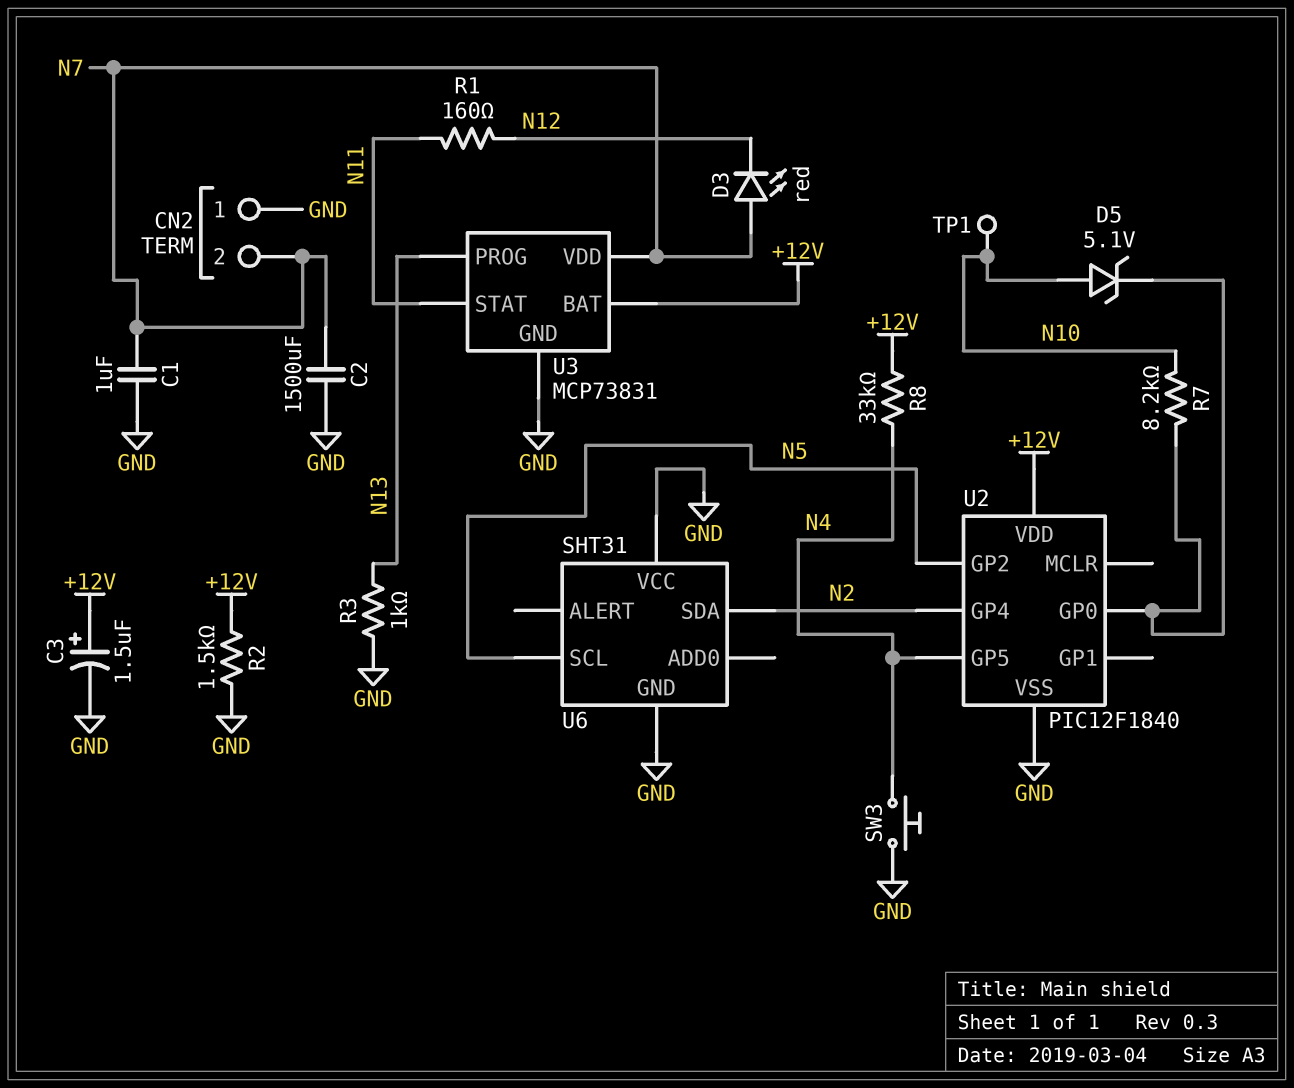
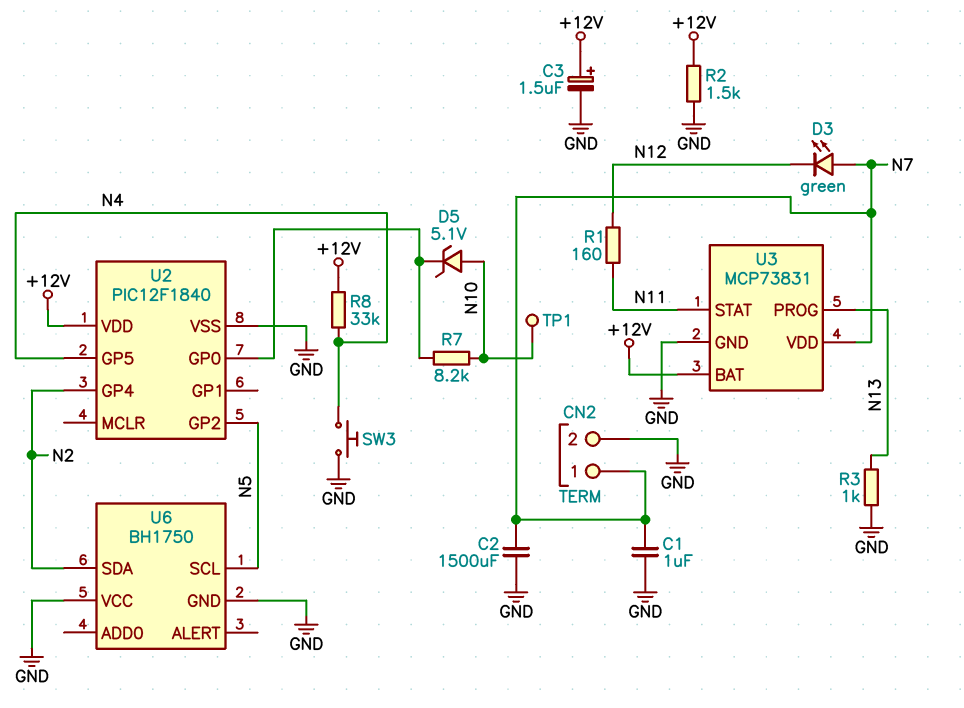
CN2 pin 1: GND -> N7
CN2 pin 2: N7 -> GND
D3: LED red (A N7, K N12) -> LED green (A N7, K N12)
U6: SHT31 -> BH1750

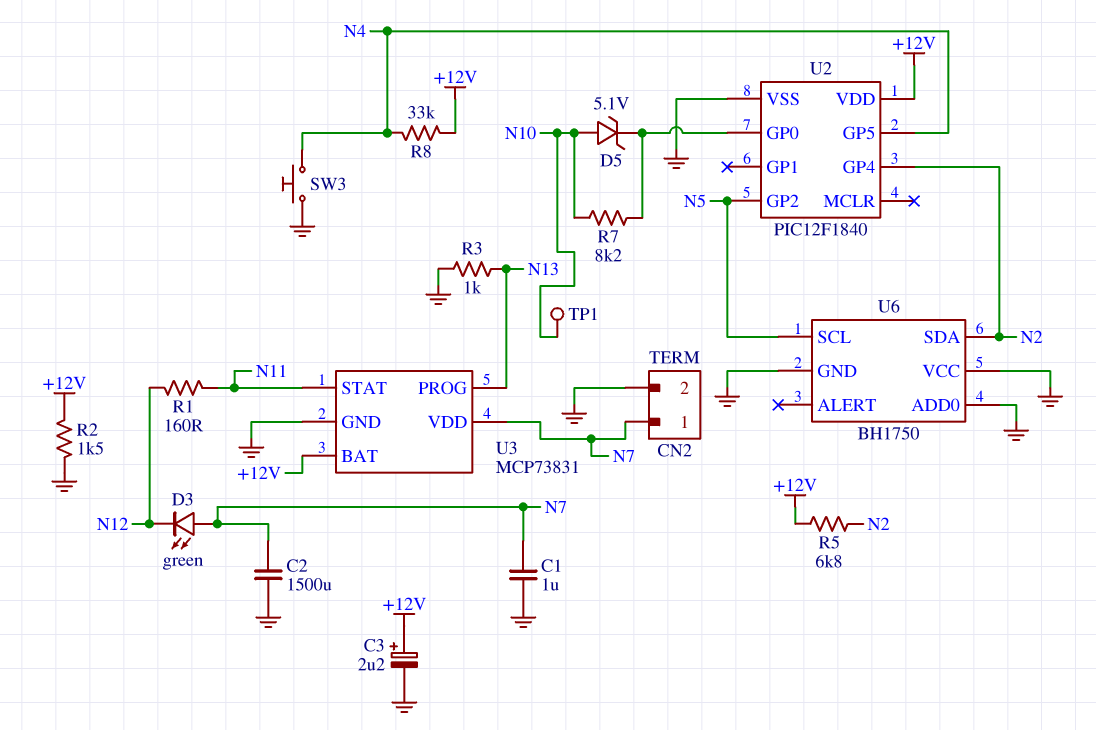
C3: 1.5uF (plus +12V, minus GND) -> 2.2uF (plus +12V, minus GND)
R5: none -> 6.8k (+12V, N2)
U6 pin ADD0: none -> GND

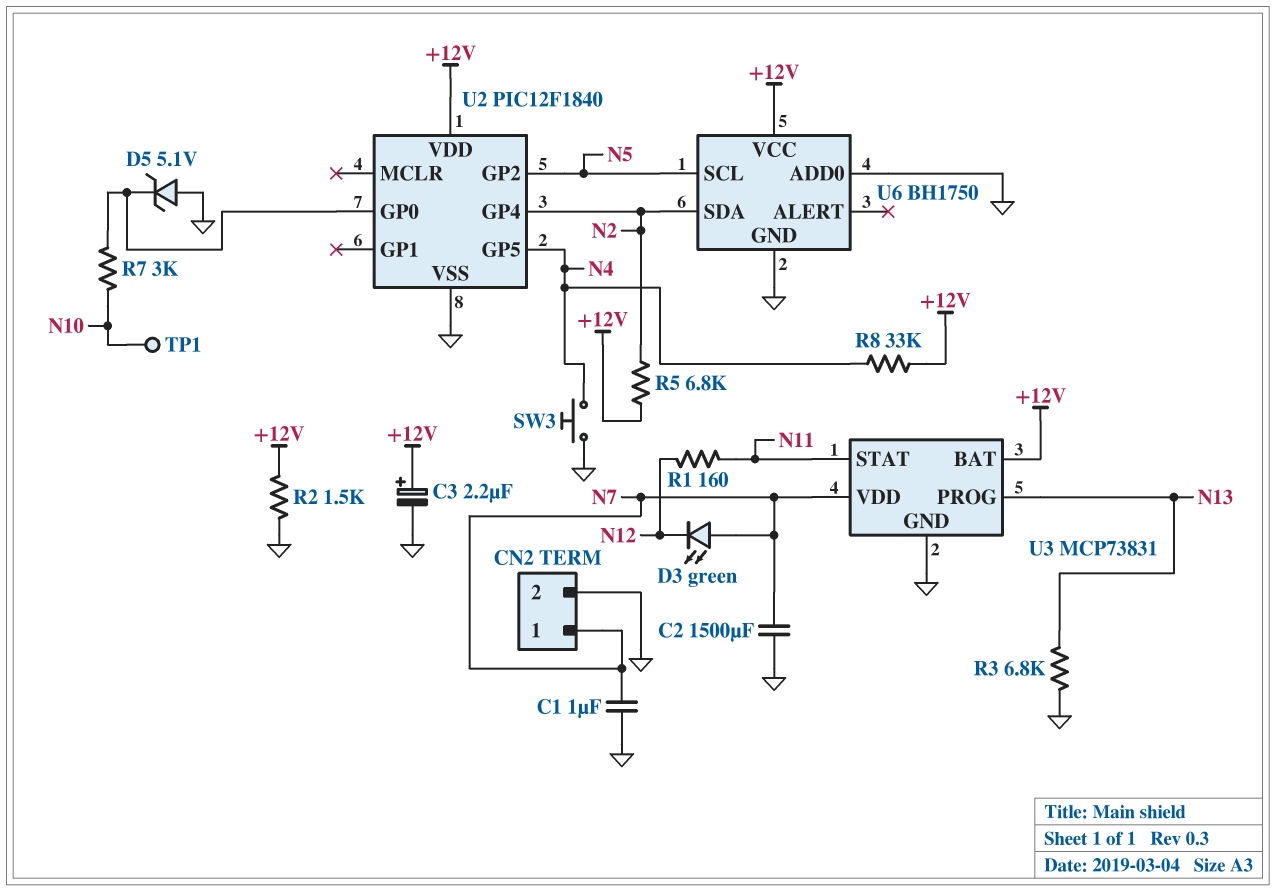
D5: zener 5.1V (A N10, K U2/GP0) -> zener 5.1V (A GND, K U2/GP0)
R3: 1k (GND, N13) -> 6.8k (GND, N13)
R7: 8.2k (N10, U2/GP0) -> 3k (N10, U2/GP0)
U6 pin VCC: GND -> +12V

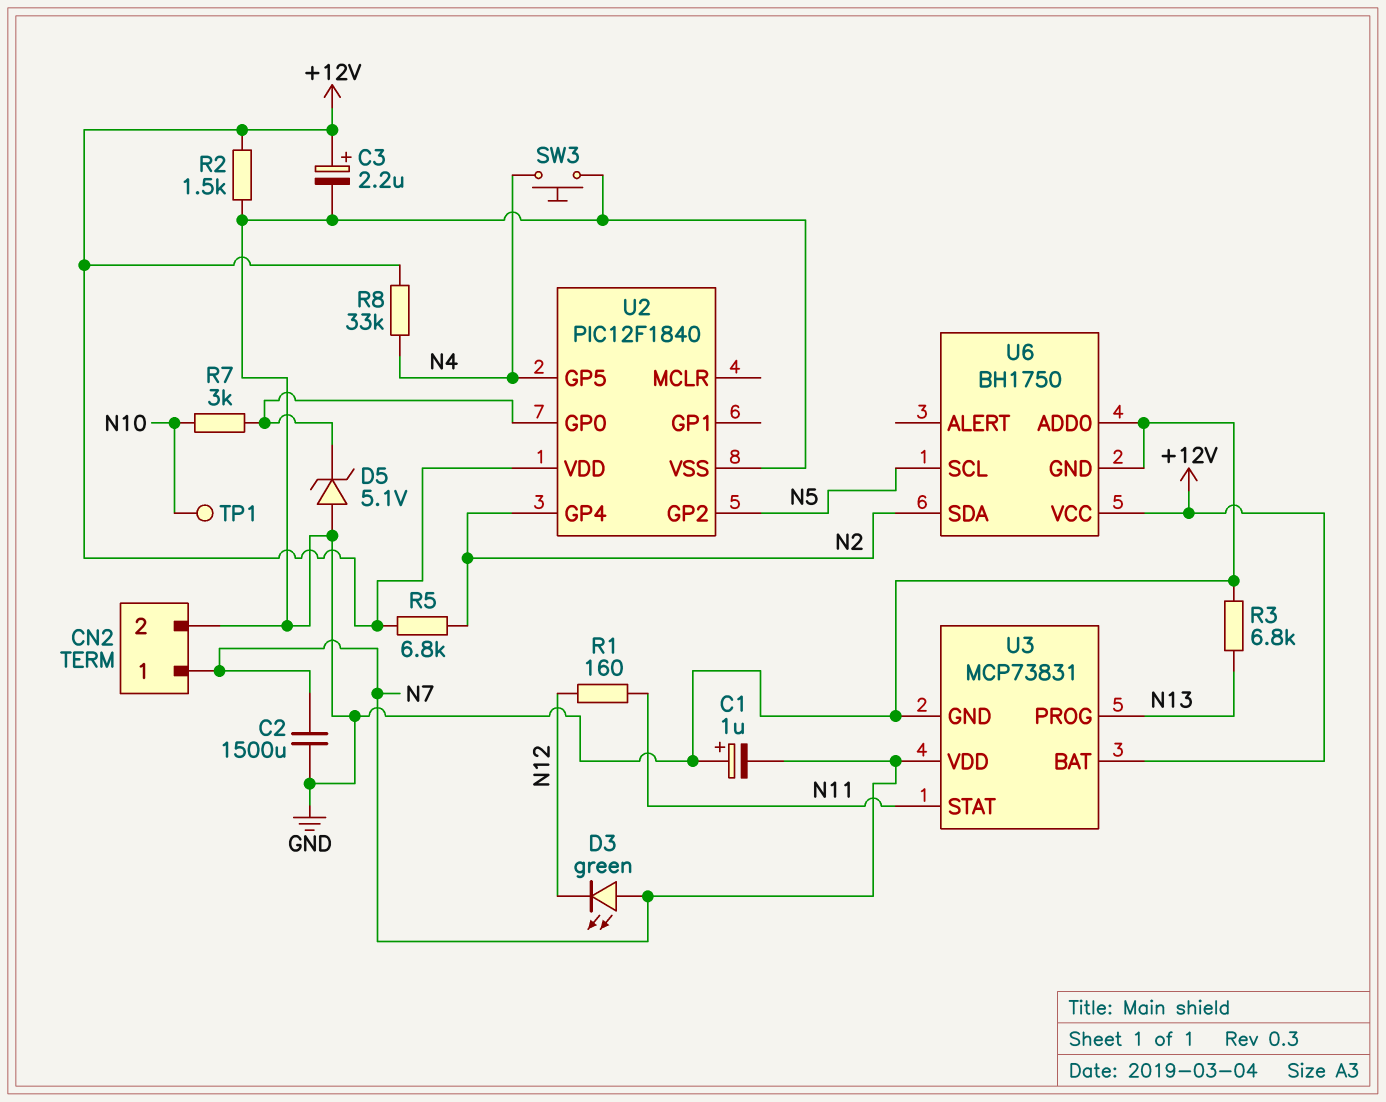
C1: 1uF (GND, N7) -> 1uF (plus GND, minus N7)

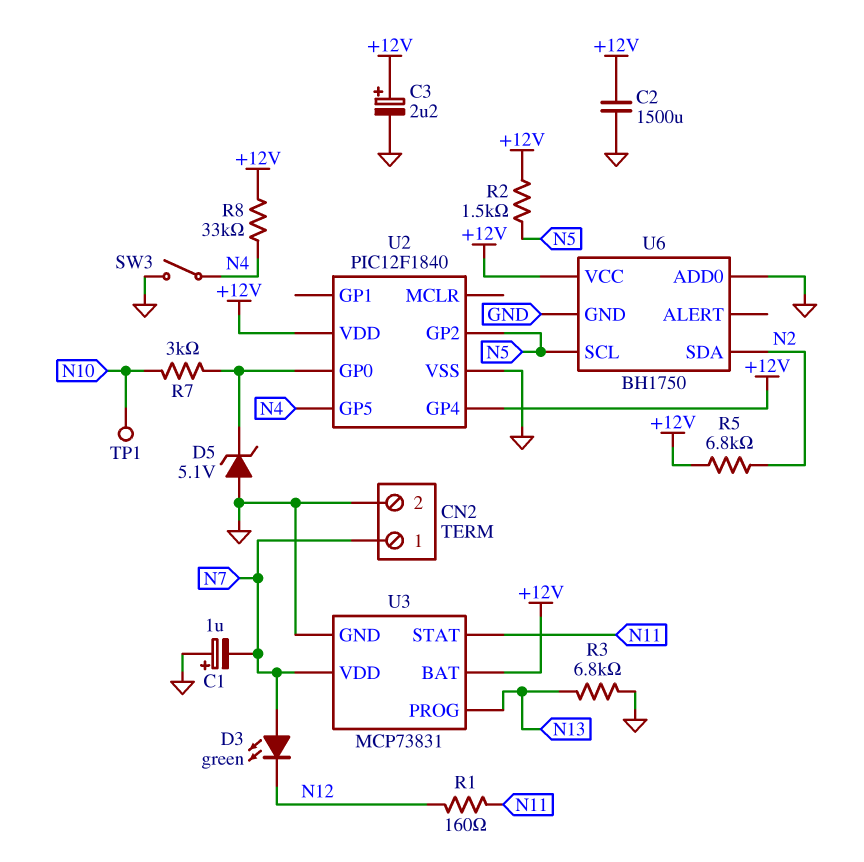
C2: 1500uF (GND, N7) -> 1500uF (+12V, GND)
R2: 1.5k (+12V, GND) -> 1.5k (+12V, N5)
SW3: button (GND, N4) -> switch (GND, N4)
U2 pin GP4: N2 -> +12V

